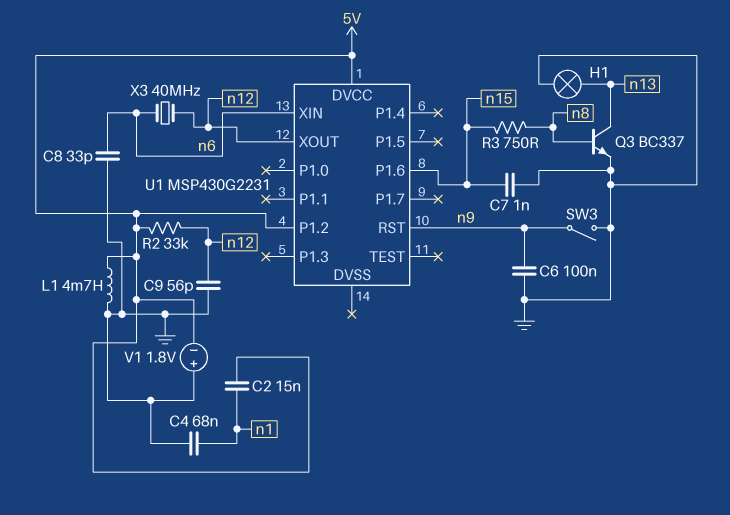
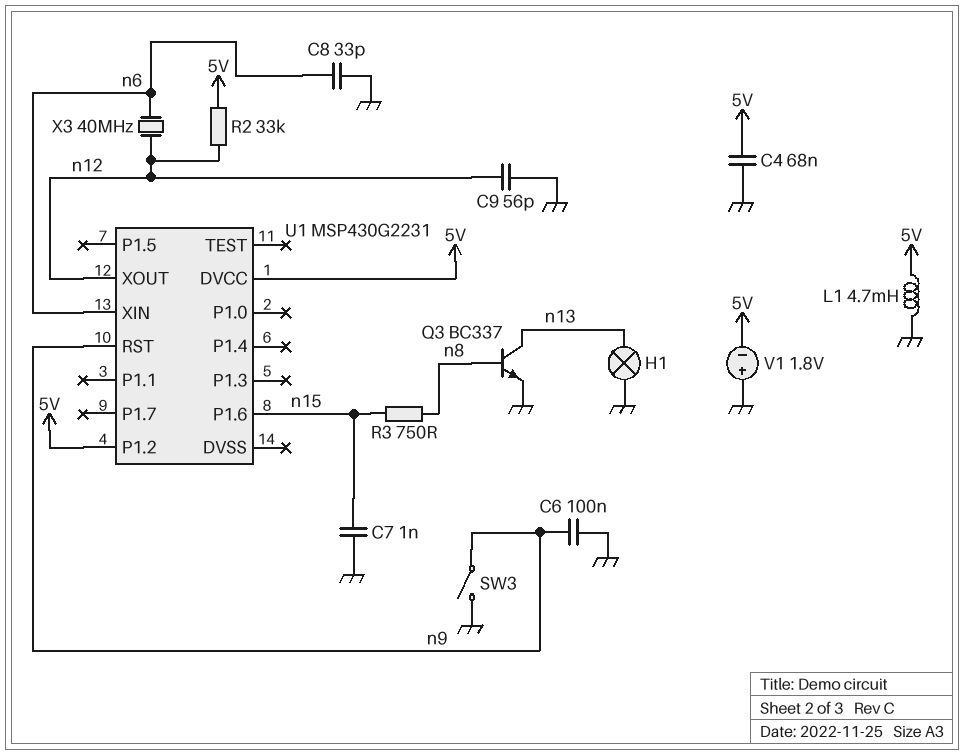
C2: 15nF (5V, n1) -> none
C4: 68nF (GND, n1) -> 68nF (5V, GND)

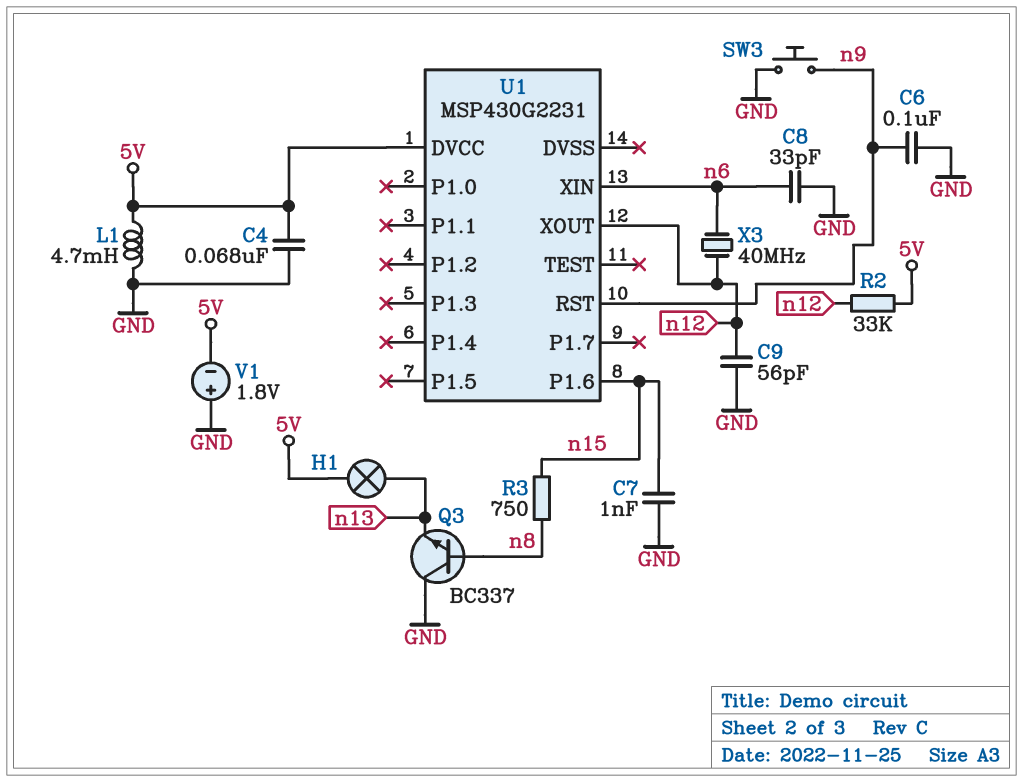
H1: lamp (GND, n13) -> lamp (5V, n13)
Q3: NPN BC337 (B n8, C n13, E GND) -> NPN BC337 (B n8, C GND, E n13)
SW3: switch (GND, n9) -> button (GND, n9)
U1 pin P1.2: 5V -> none

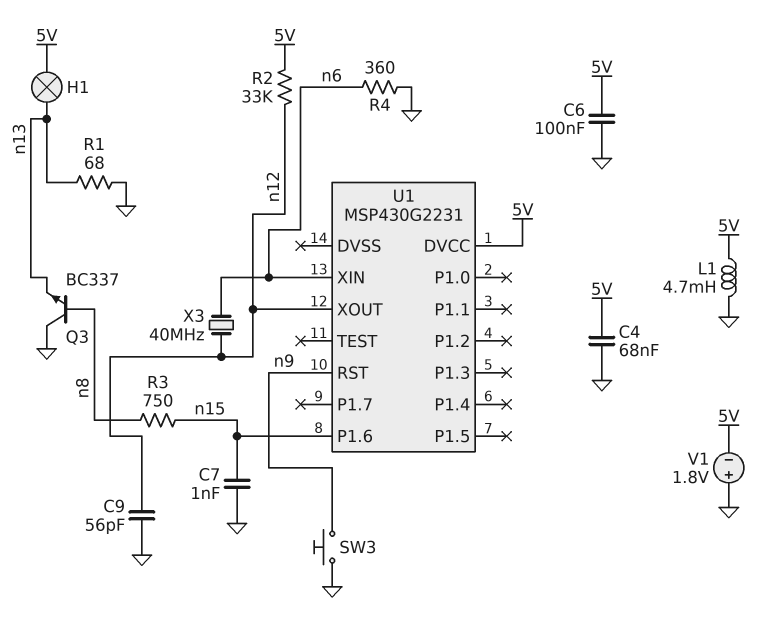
C6: 100nF (GND, n9) -> 100nF (5V, GND)
C8: 33pF (GND, n6) -> none
R1: none -> 68 (GND, n13)
R4: none -> 360 (GND, n6)

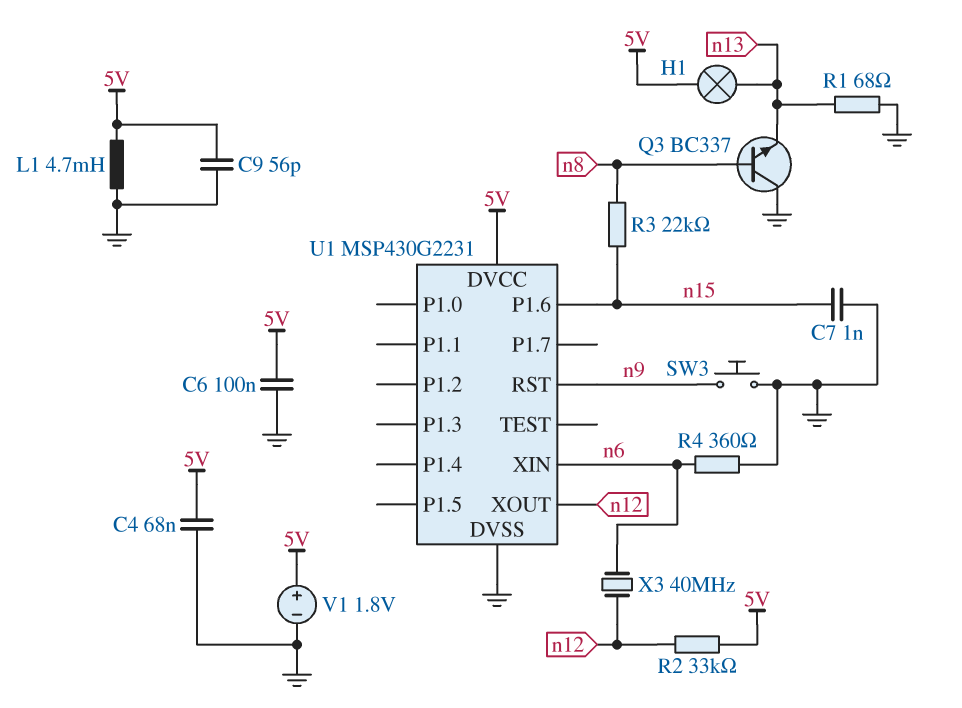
C9: 56pF (GND, n12) -> 56pF (5V, GND)
R3: 750 (n8, n15) -> 22k (n8, n15)
U1 pin DVSS: none -> GND
V1: 1.8V (plus GND, minus 5V) -> 1.8V (plus 5V, minus GND)

